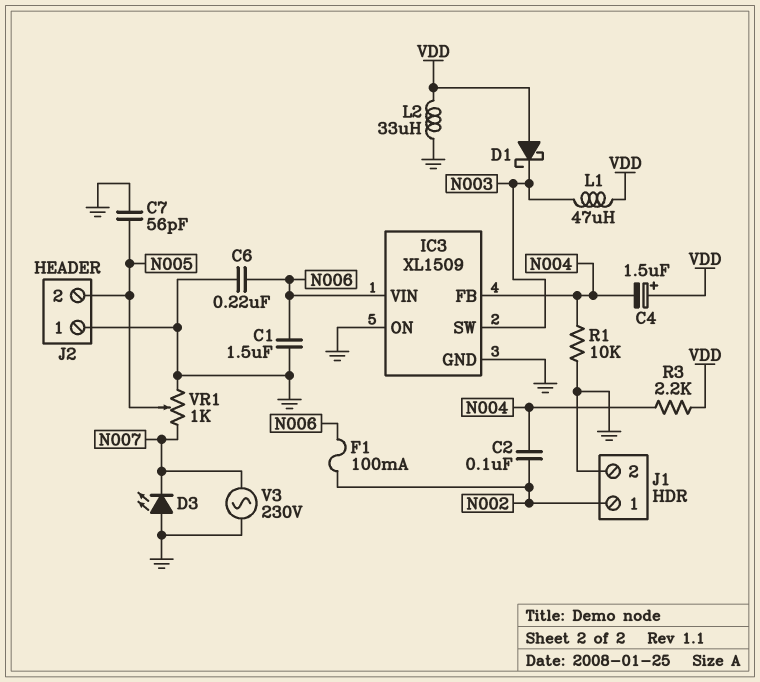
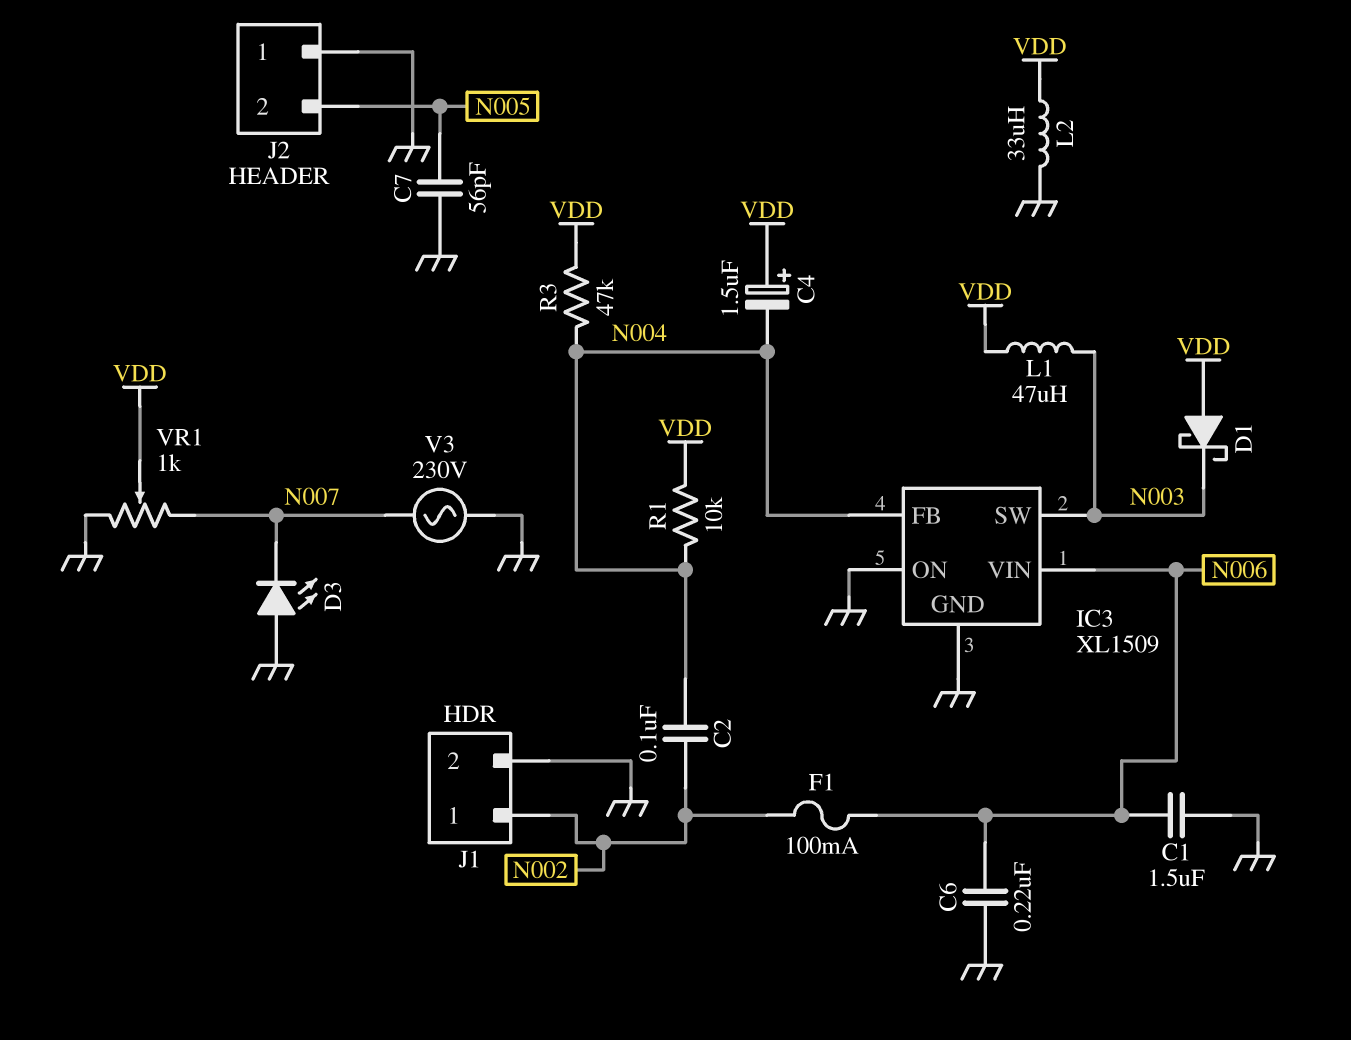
R1: 10k (GND, N004) -> 10k (N004, VDD)
R3: 2.2k (N004, VDD) -> 47k (N004, VDD)
VR1: 1k (GND, N007, wiper N005) -> 1k (GND, N007, wiper VDD)

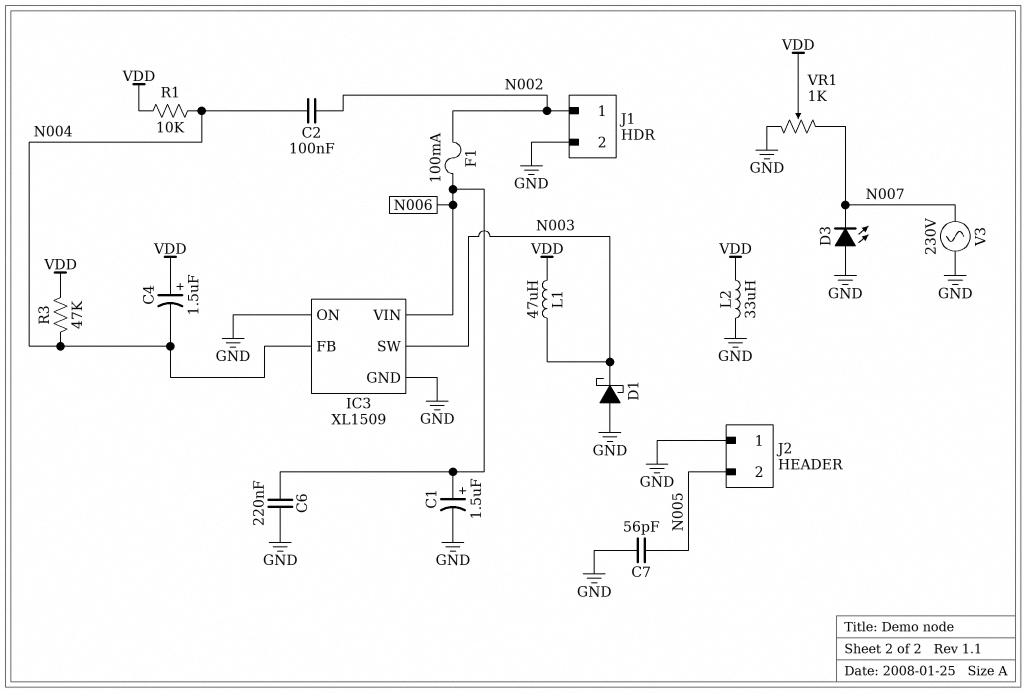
C1: 1.5uF (GND, N006) -> 1.5uF (plus N006, minus GND)
D1: schottky (A VDD, K N003) -> schottky (A GND, K N003)

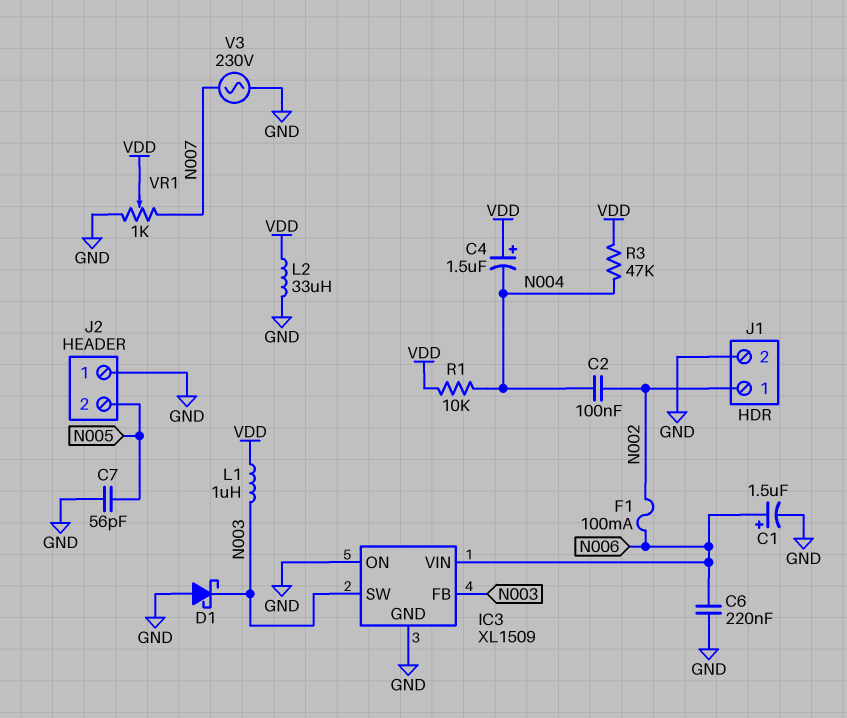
D3: LED (A GND, K N007) -> none
IC3 pin FB: N004 -> N003
L1: 47uH (N003, VDD) -> 1uH (N003, VDD)

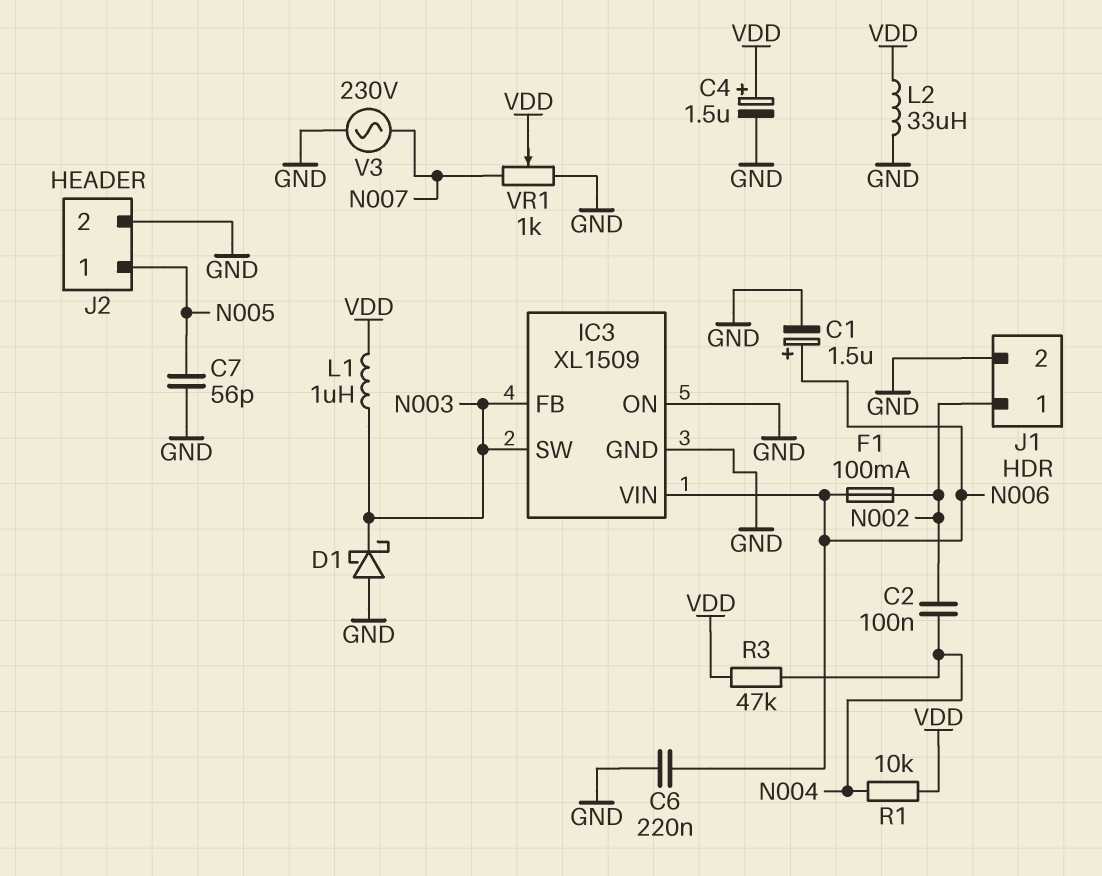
C4: 1.5uF (plus VDD, minus N004) -> 1.5uF (plus VDD, minus GND)
J2 pin 1: GND -> N005
J2 pin 2: N005 -> GND

